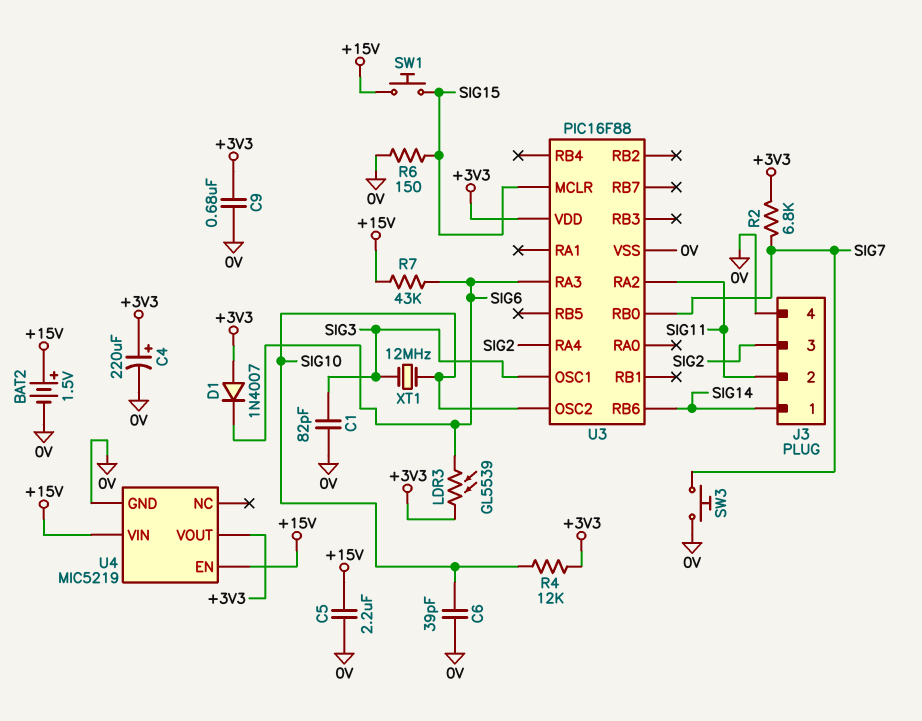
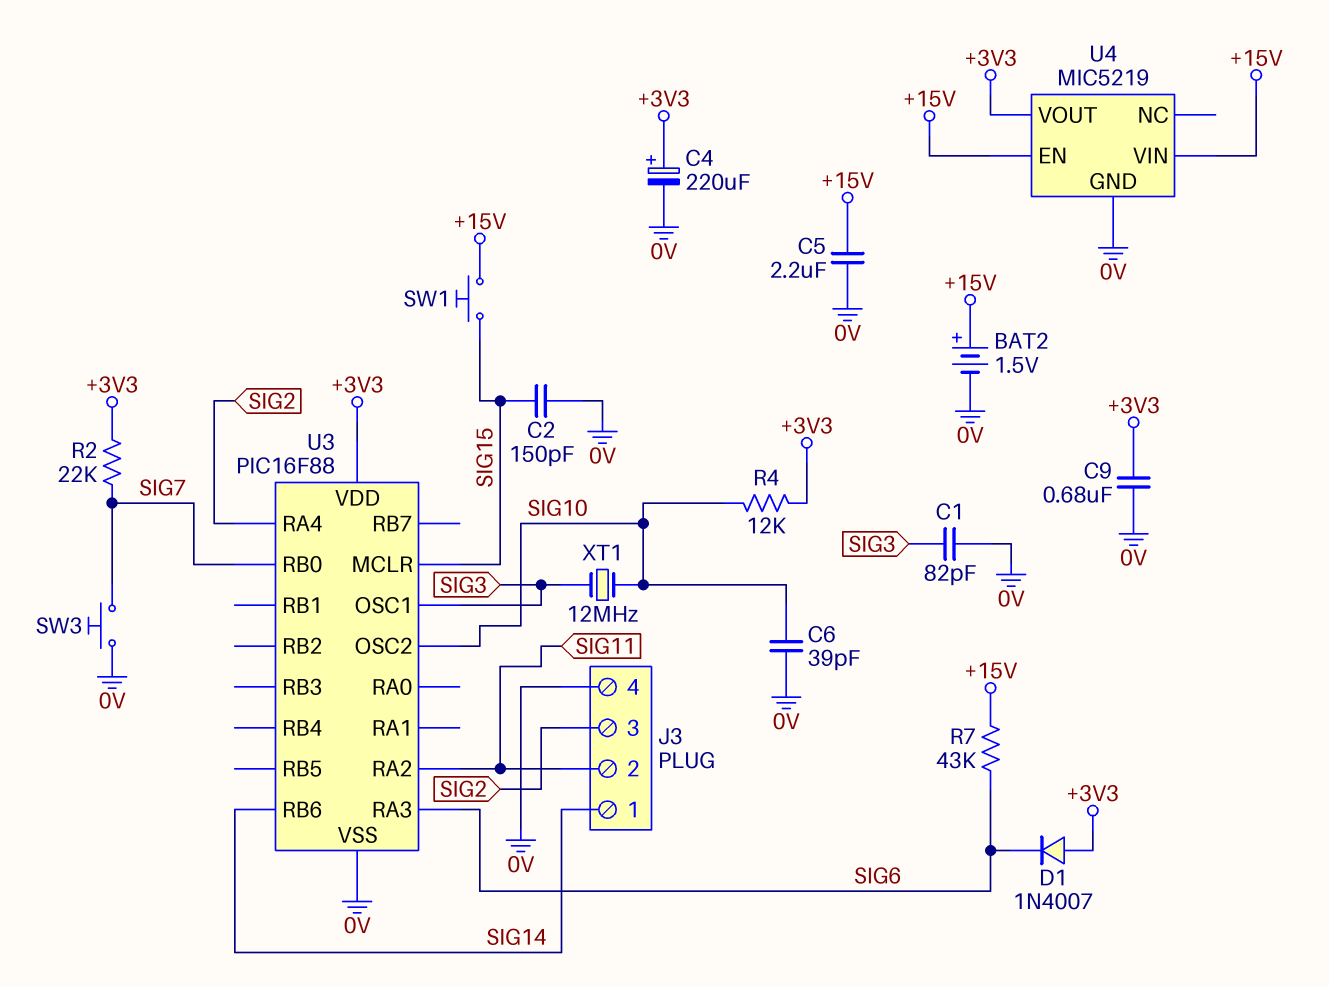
C2: none -> 150pF (0V, SIG15)
LDR3: GL5539 (+3V3, SIG6) -> none
R2: 6.8k (+3V3, SIG7) -> 22k (+3V3, SIG7)
R6: 150 (0V, SIG15) -> none

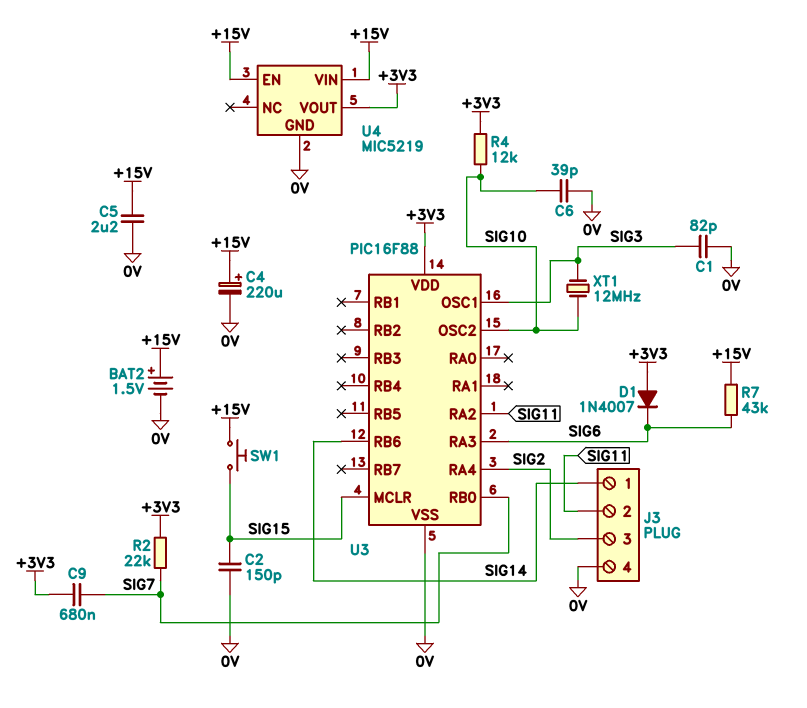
C4: 220uF (plus +3V3, minus 0V) -> 220uF (plus +15V, minus 0V)
C9: 680nF (+3V3, 0V) -> 680nF (+3V3, SIG7)
SW3: button (0V, SIG7) -> none

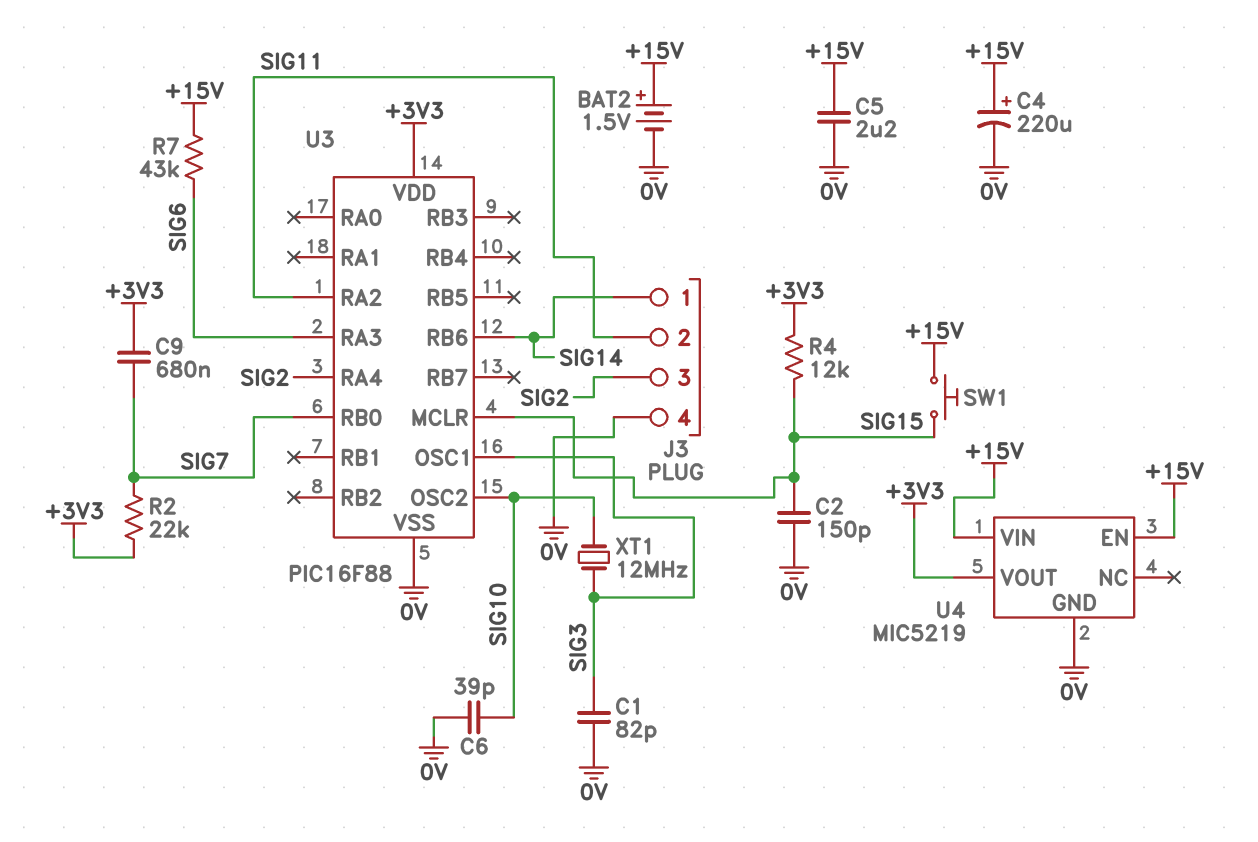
D1: diode 1N4007 (A +3V3, K SIG6) -> none
R4: 12k (+3V3, SIG10) -> 12k (+3V3, SIG15)

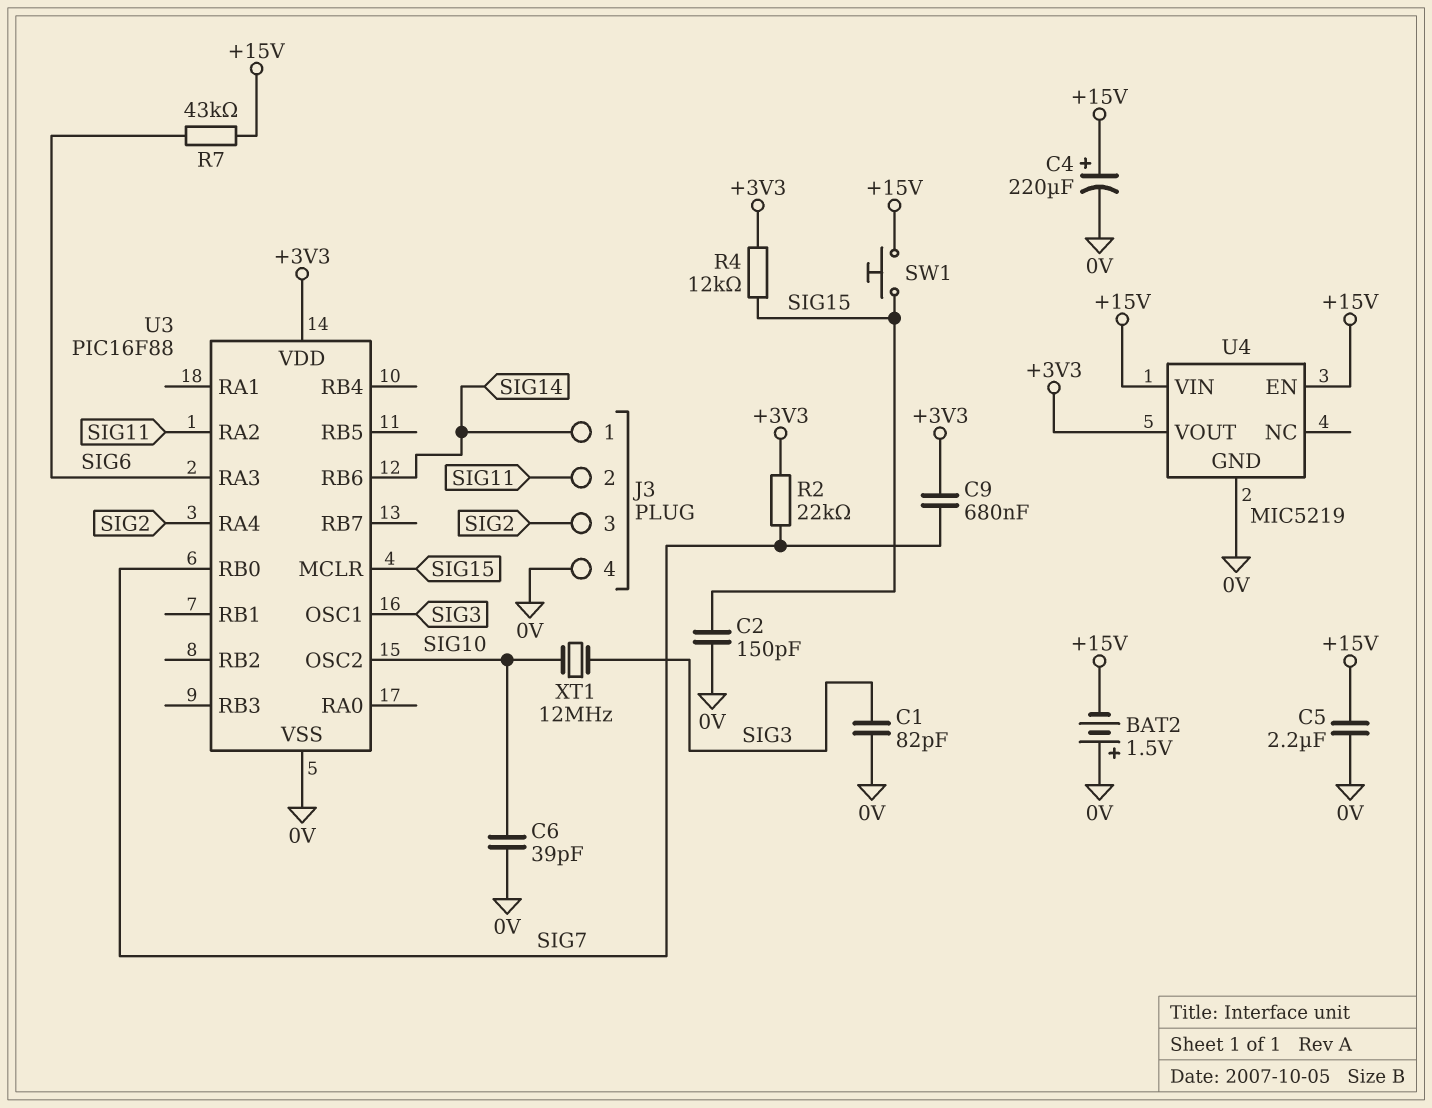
BAT2: 1.5V (plus +15V, minus 0V) -> 1.5V (plus 0V, minus +15V)

